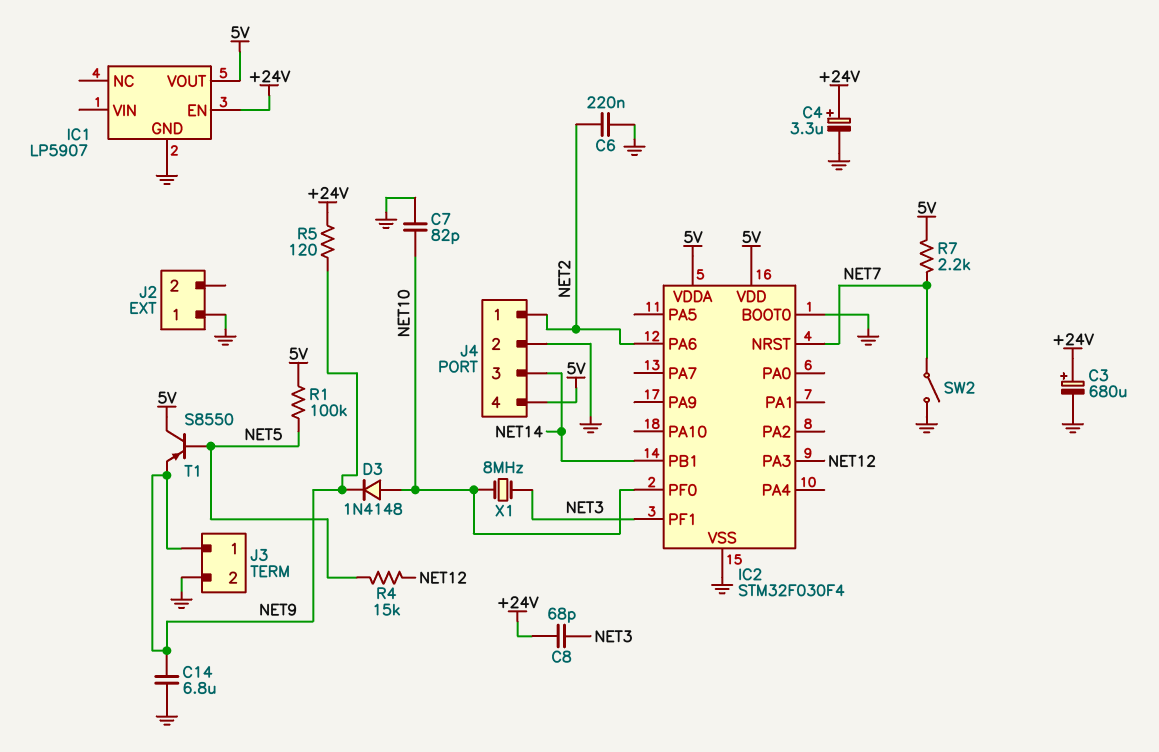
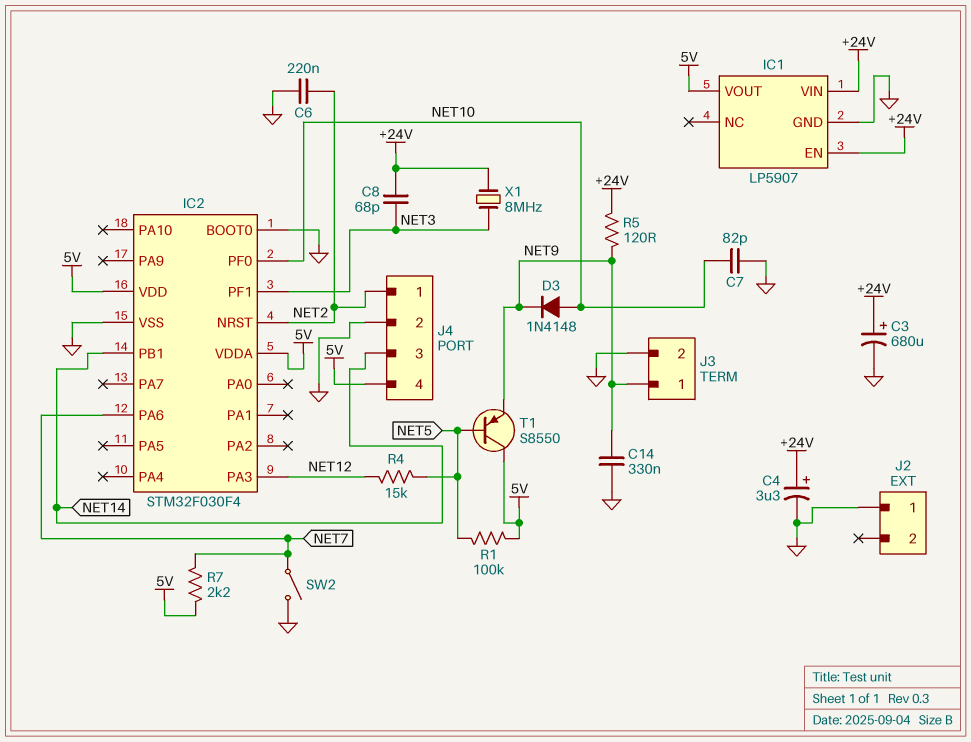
C14: 6.8uF (GND, NET9) -> 330nF (GND, NET9)
IC1 pin VIN: none -> +24V
IC2 pin NRST: NET7 -> NET2
IC2 pin PA6: NET2 -> NET7
X1: 8MHz (NET3, NET10) -> 8MHz (+24V, NET3)

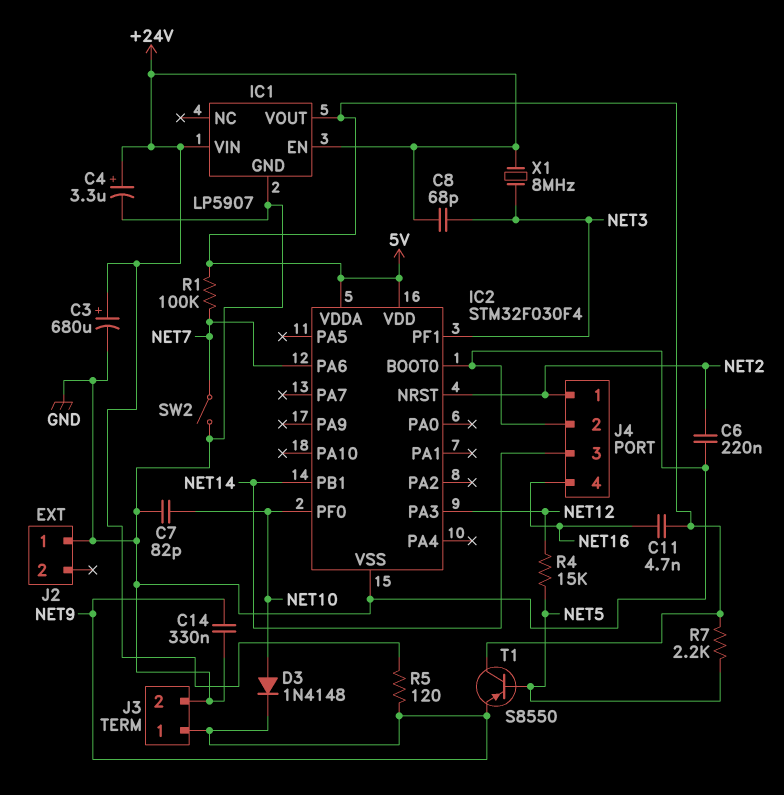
C11: none -> 4.7nF (5V, NET16)
J4 pin 4: 5V -> NET16
R1: 100k (5V, NET5) -> 100k (5V, NET7)
R7: 2.2k (5V, NET7) -> 2.2k (5V, NET5)

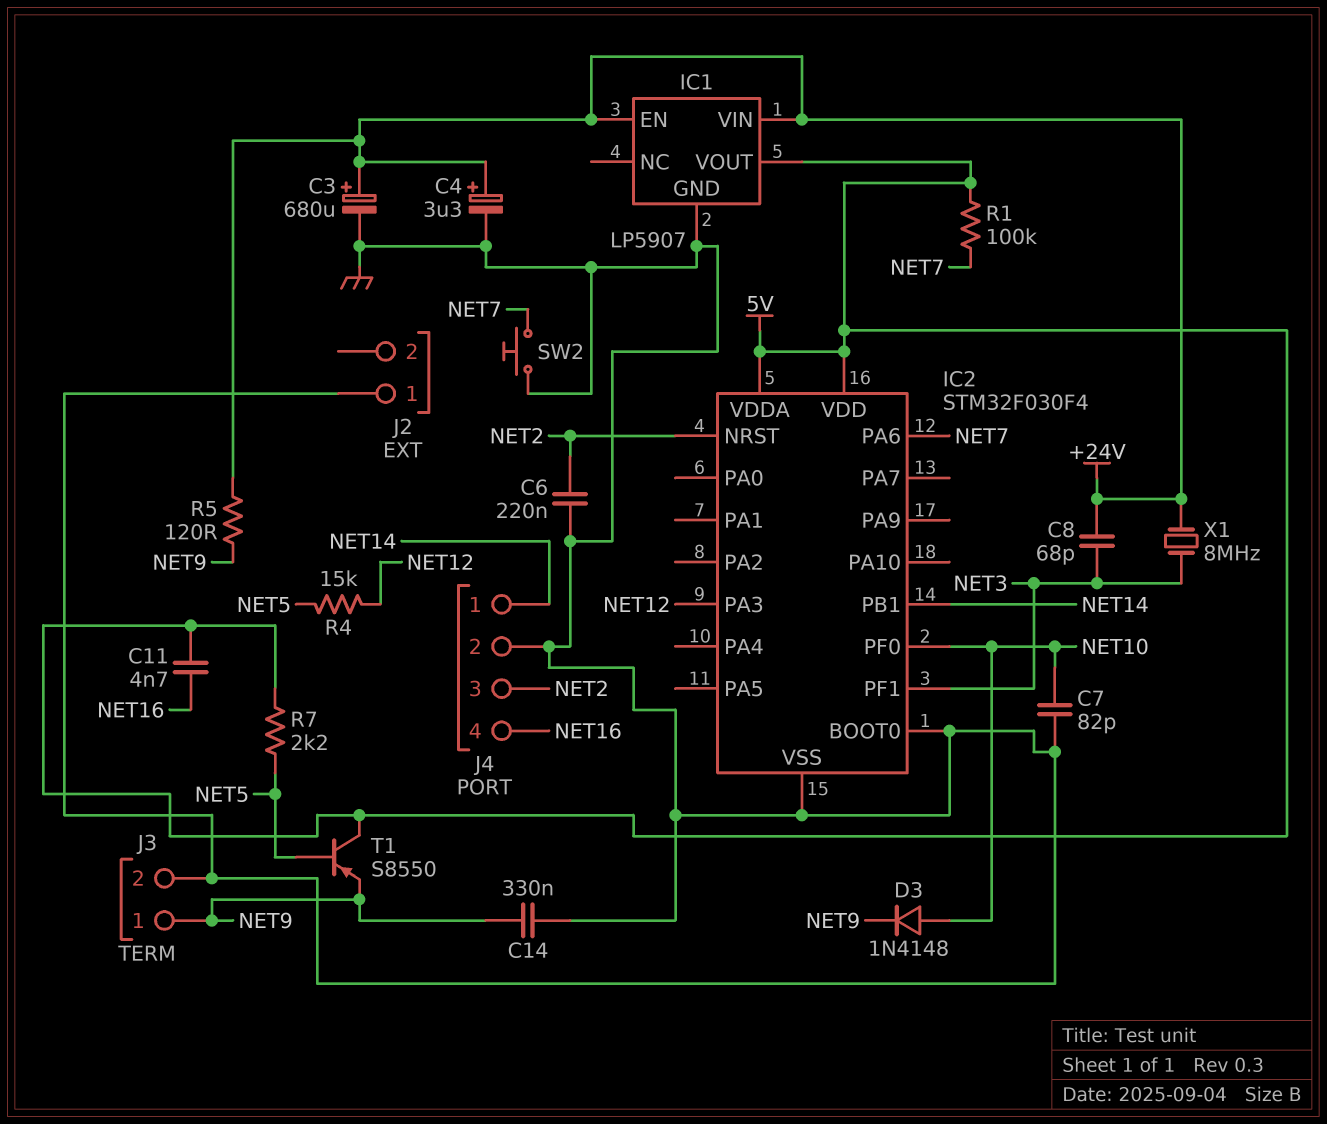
J4 pin 1: NET2 -> NET14
J4 pin 3: NET14 -> NET2
SW2: switch (GND, NET7) -> button (GND, NET7)

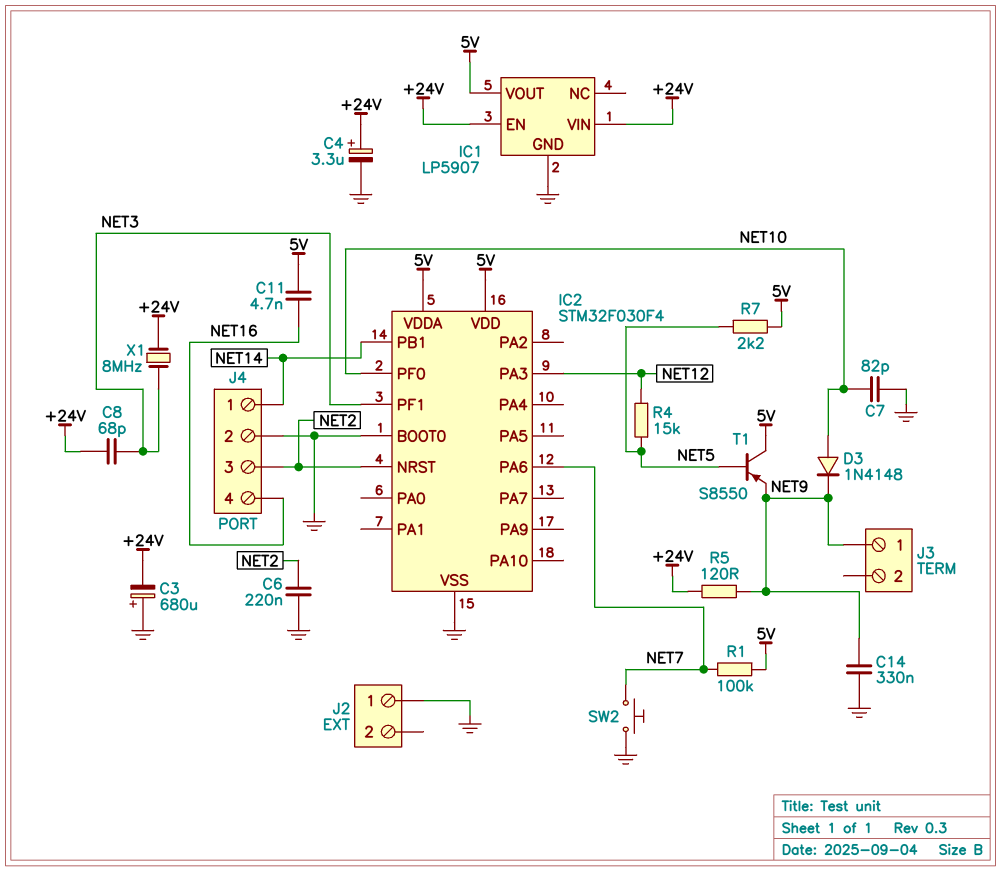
C3: 680uF (plus +24V, minus GND) -> 680uF (plus GND, minus +24V)
J3 pin 2: GND -> none

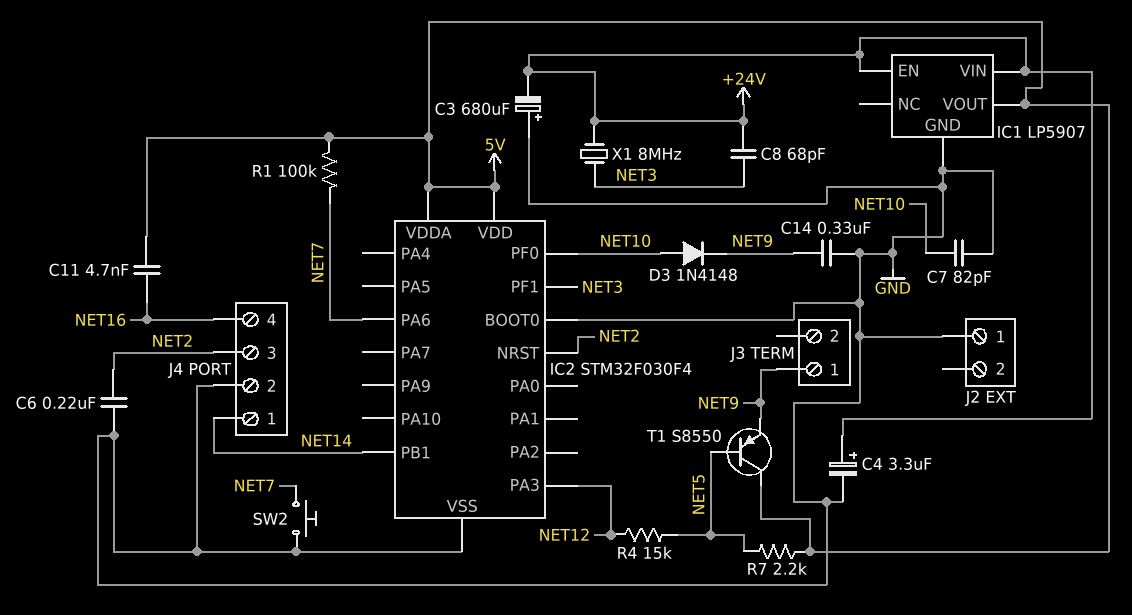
R5: 120 (+24V, NET9) -> none

